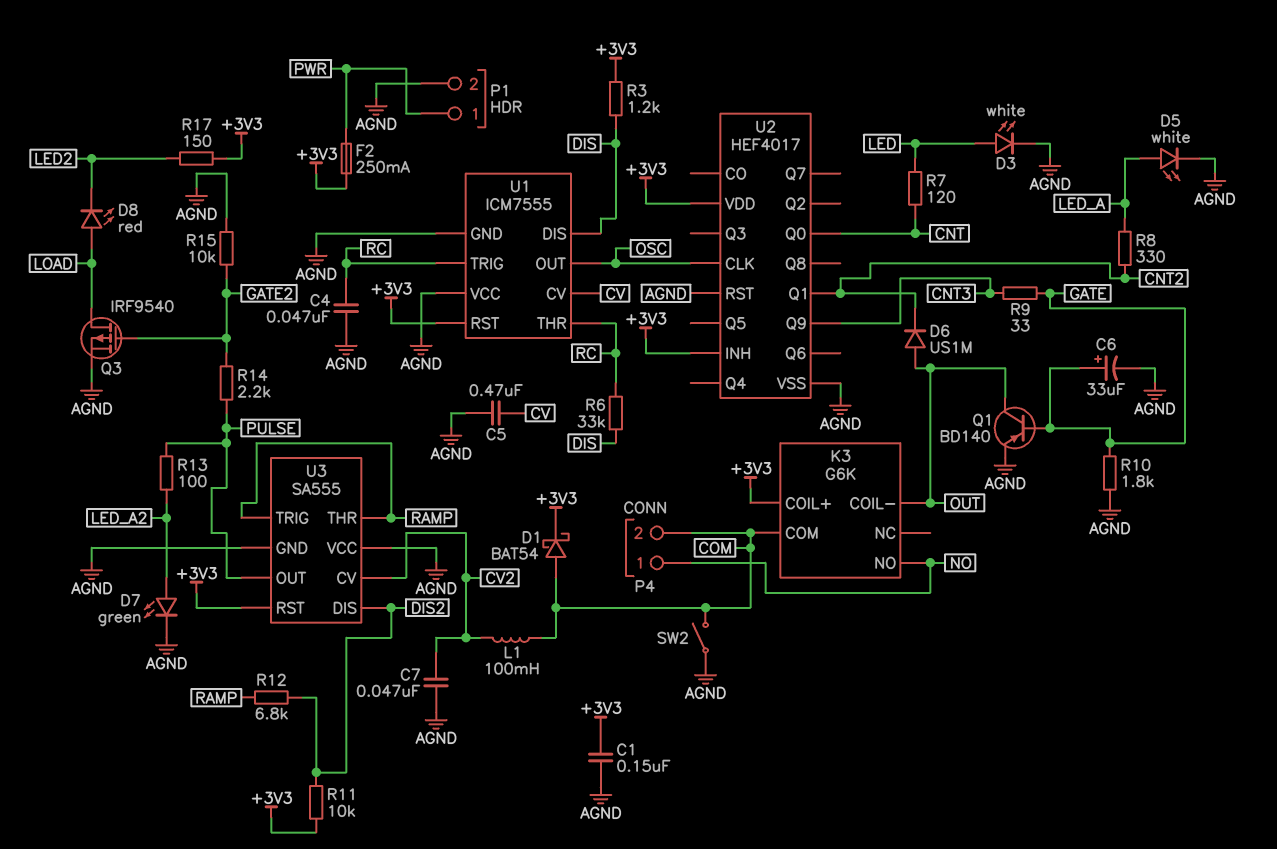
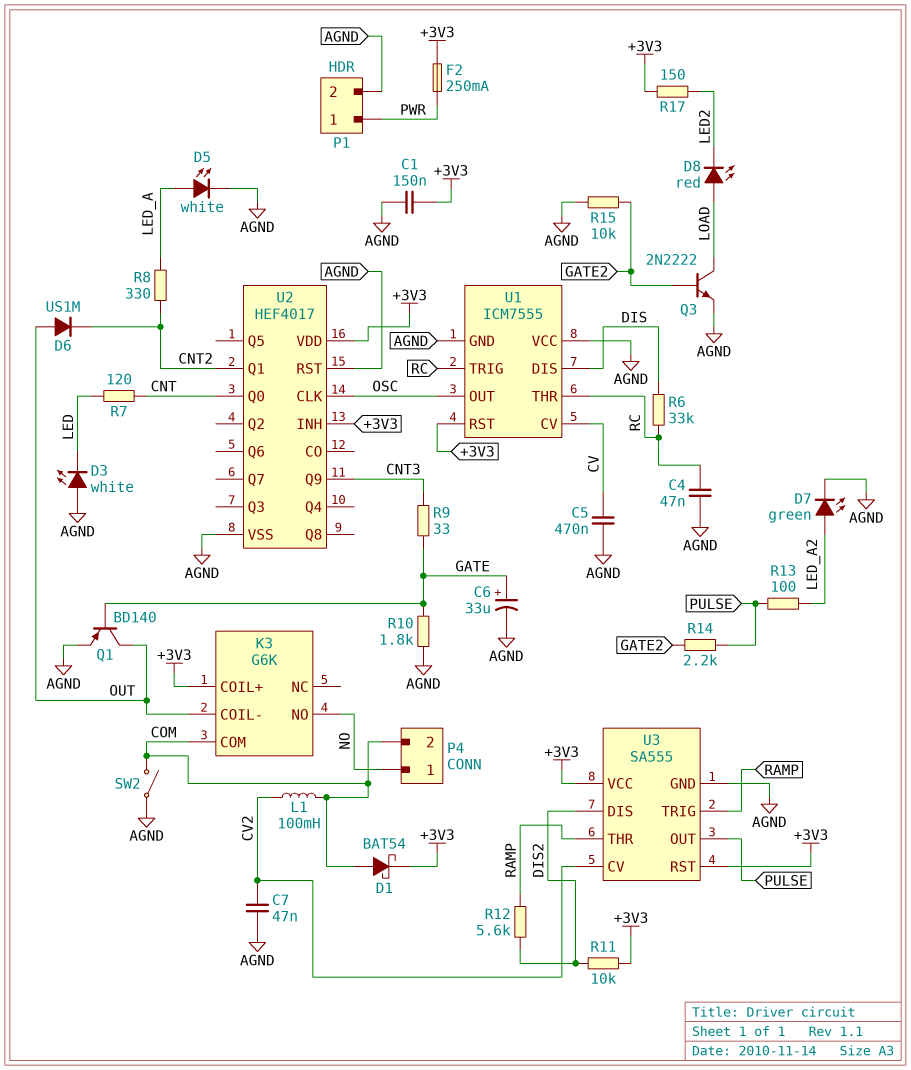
D3: LED white (A LED, K AGND) -> LED white (A AGND, K LED)
Q3: PMOS IRF9540 (G GATE2, D LOAD, S AGND) -> NPN 2N2222 (B GATE2, C LOAD, E AGND)
R3: 1.2k (+3V3, DIS) -> none
R12: 6.8k (DIS2, RAMP) -> 5.6k (DIS2, RAMP)
U3 pin VCC: AGND -> +3V3

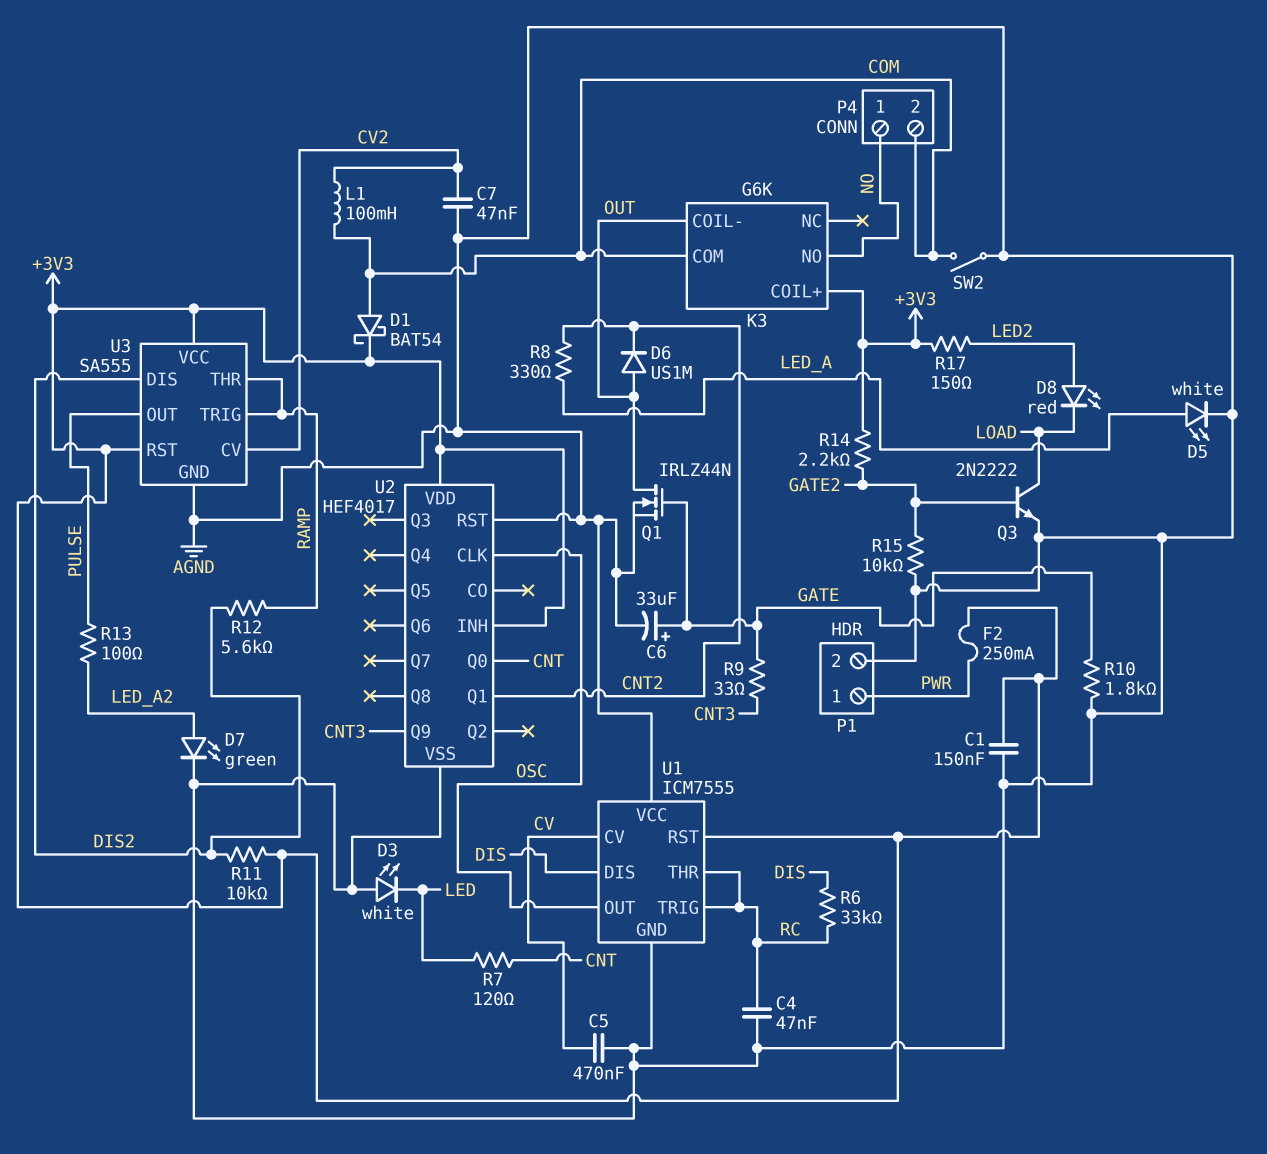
D8: LED red (A LOAD, K LED2) -> LED red (A LED2, K LOAD)
Q1: PNP BD140 (B GATE, C OUT, E AGND) -> NMOS IRLZ44N (G GATE, D OUT, S AGND)
R14: 2.2k (GATE2, PULSE) -> 2.2k (+3V3, GATE2)

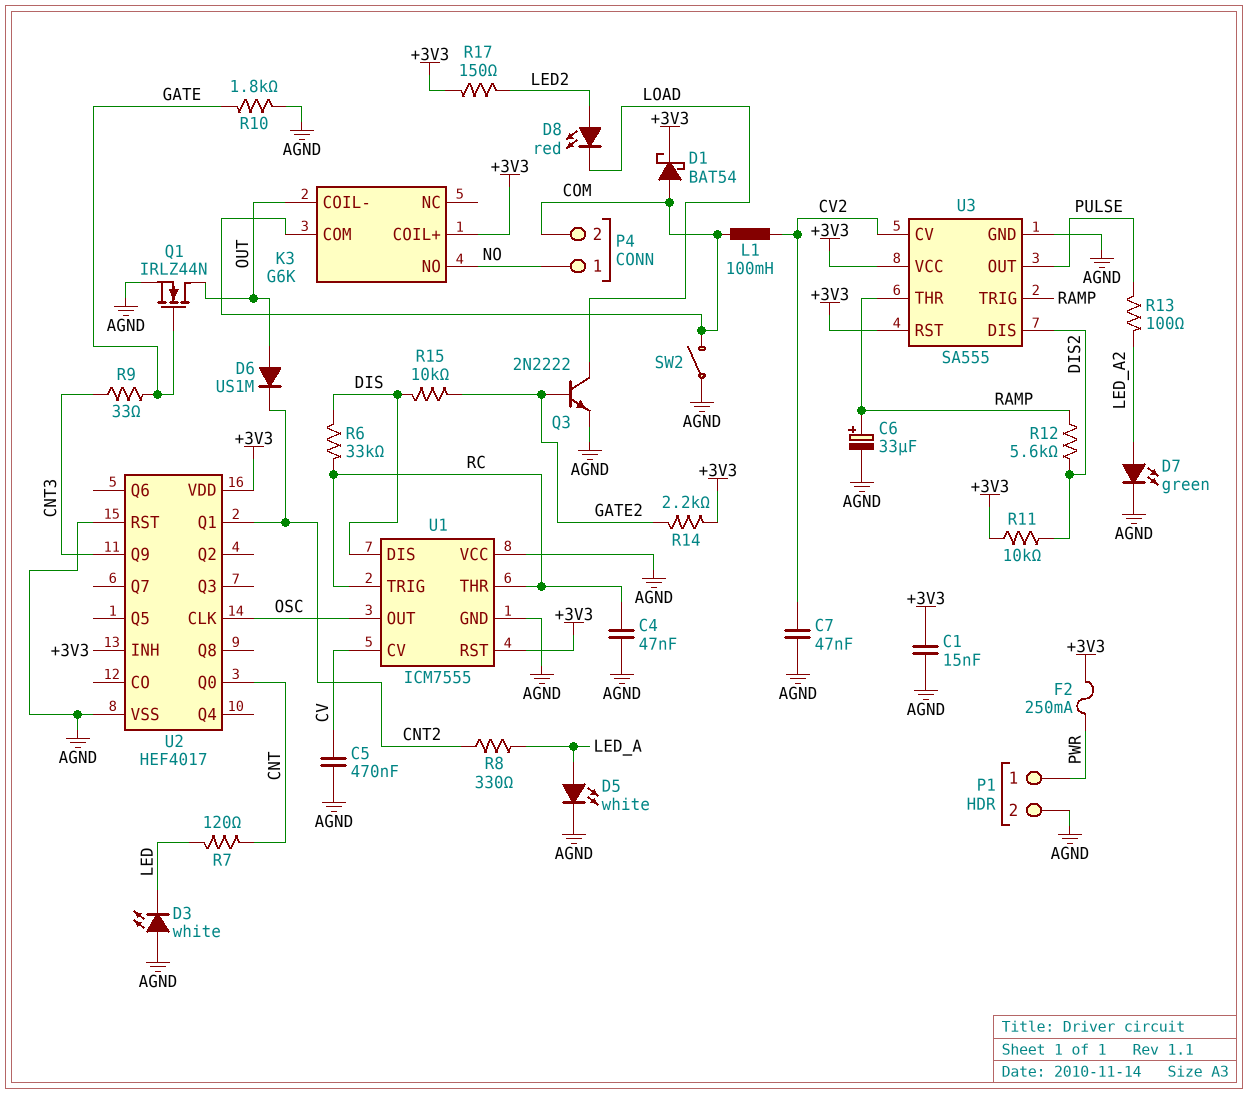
C1: 150nF (+3V3, AGND) -> 15nF (+3V3, AGND)
C6: 33uF (plus GATE, minus AGND) -> 33uF (plus RAMP, minus AGND)
R15: 10k (AGND, GATE2) -> 10k (DIS, GATE2)

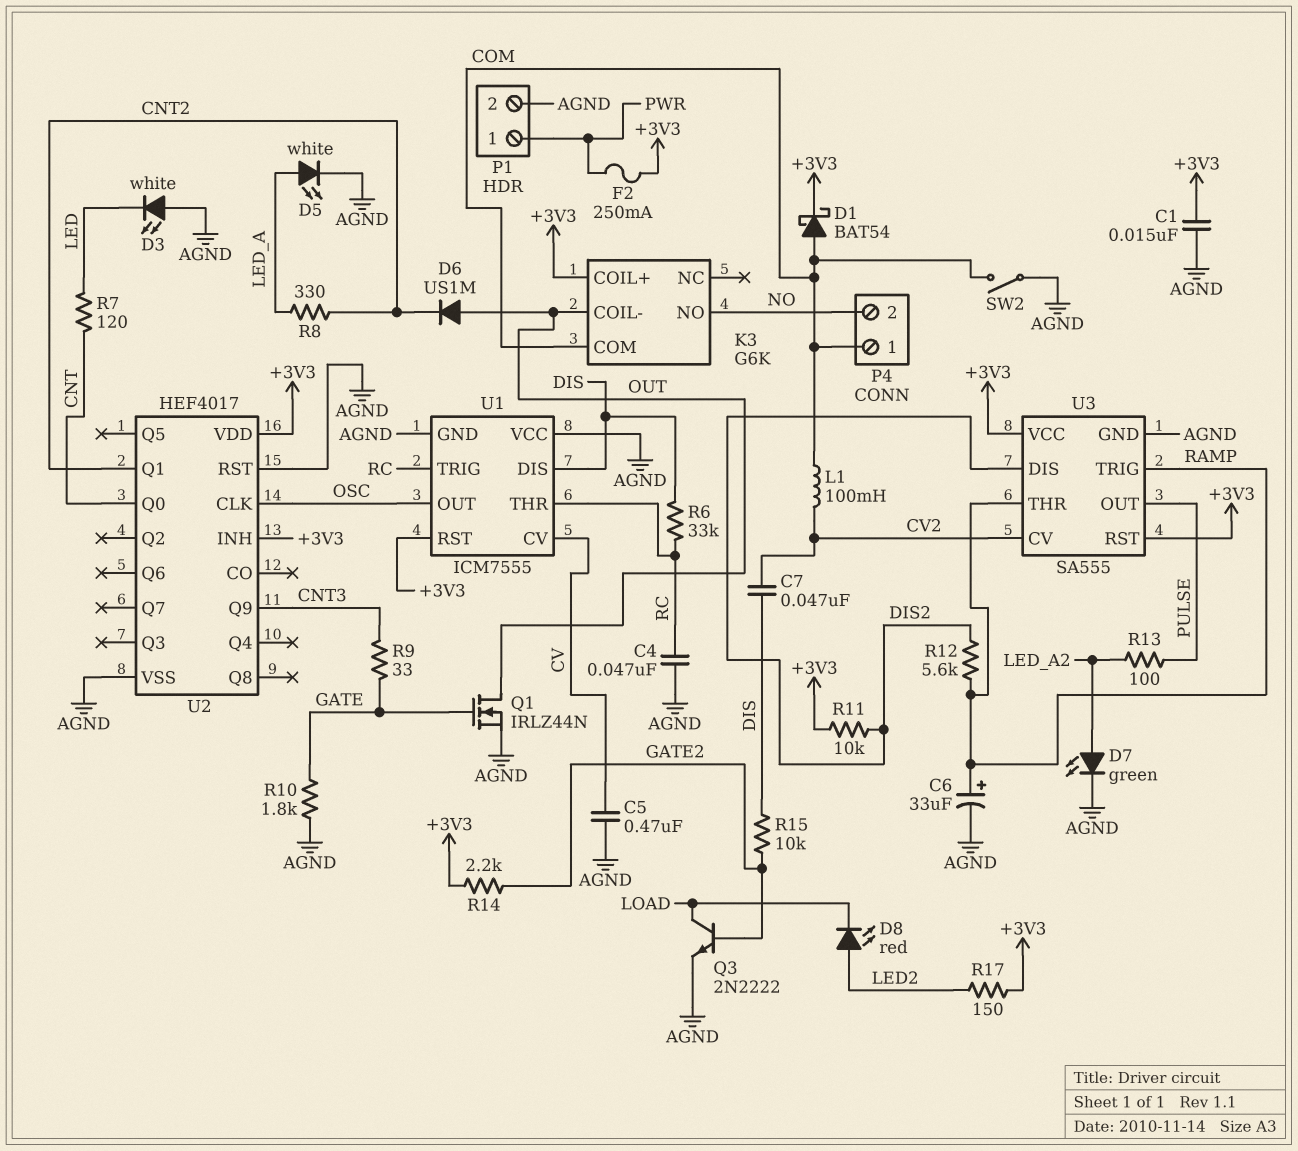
C7: 47nF (AGND, CV2) -> 47nF (CV2, DIS)
P4 pin 1: NO -> COM
P4 pin 2: COM -> NO

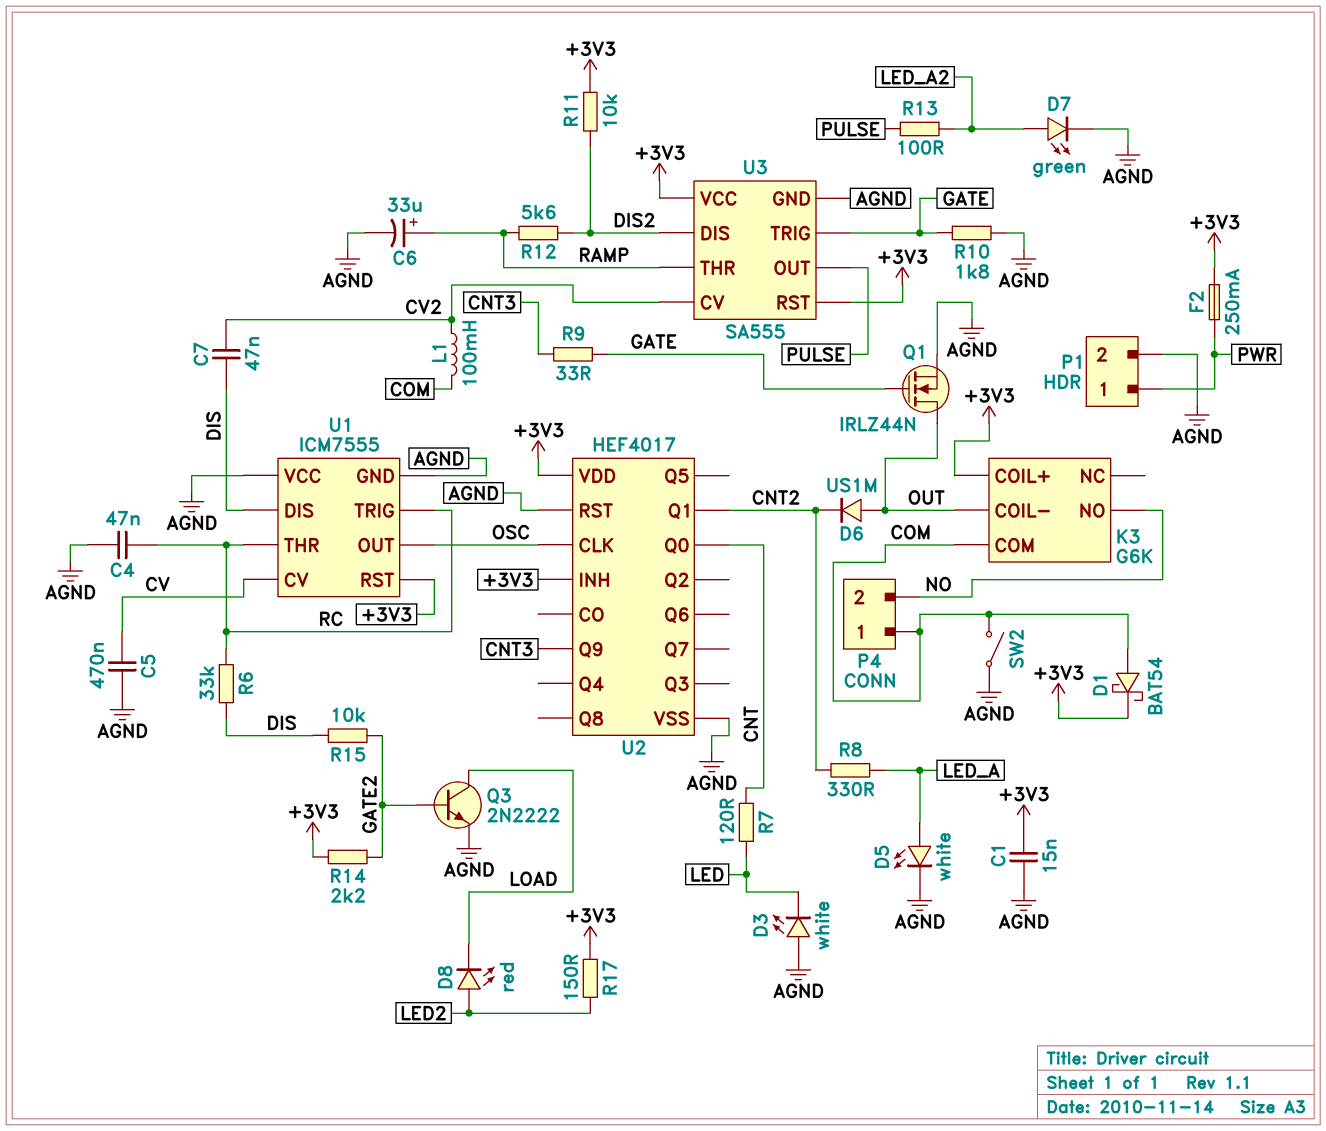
U3 pin TRIG: RAMP -> GATE

